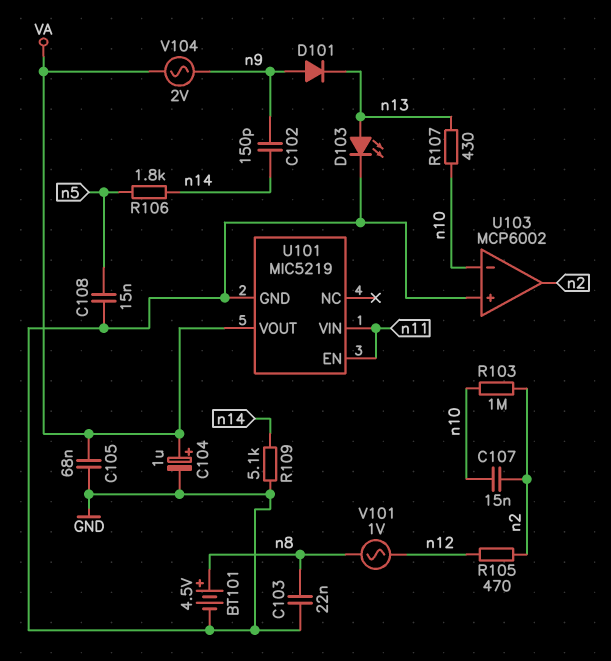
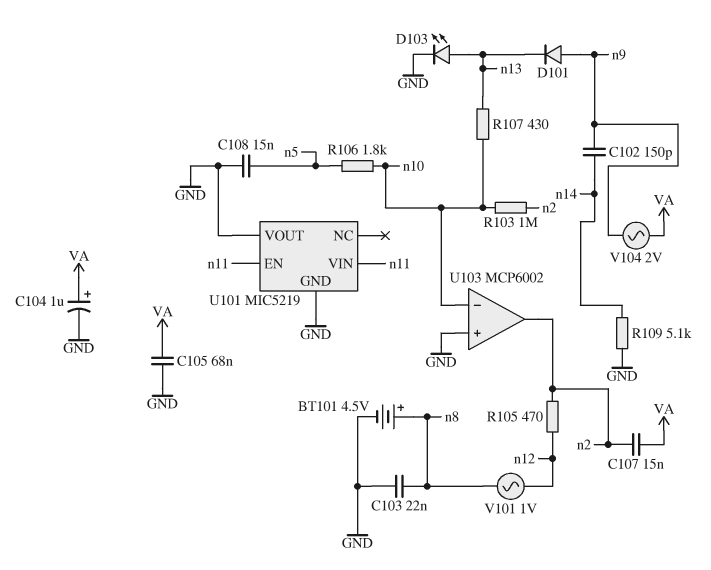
C107: 15nF (n2, n10) -> 15nF (VA, n2)
R106: 1.8k (n5, n14) -> 1.8k (n5, n10)
U101 pin VOUT: VA -> GND

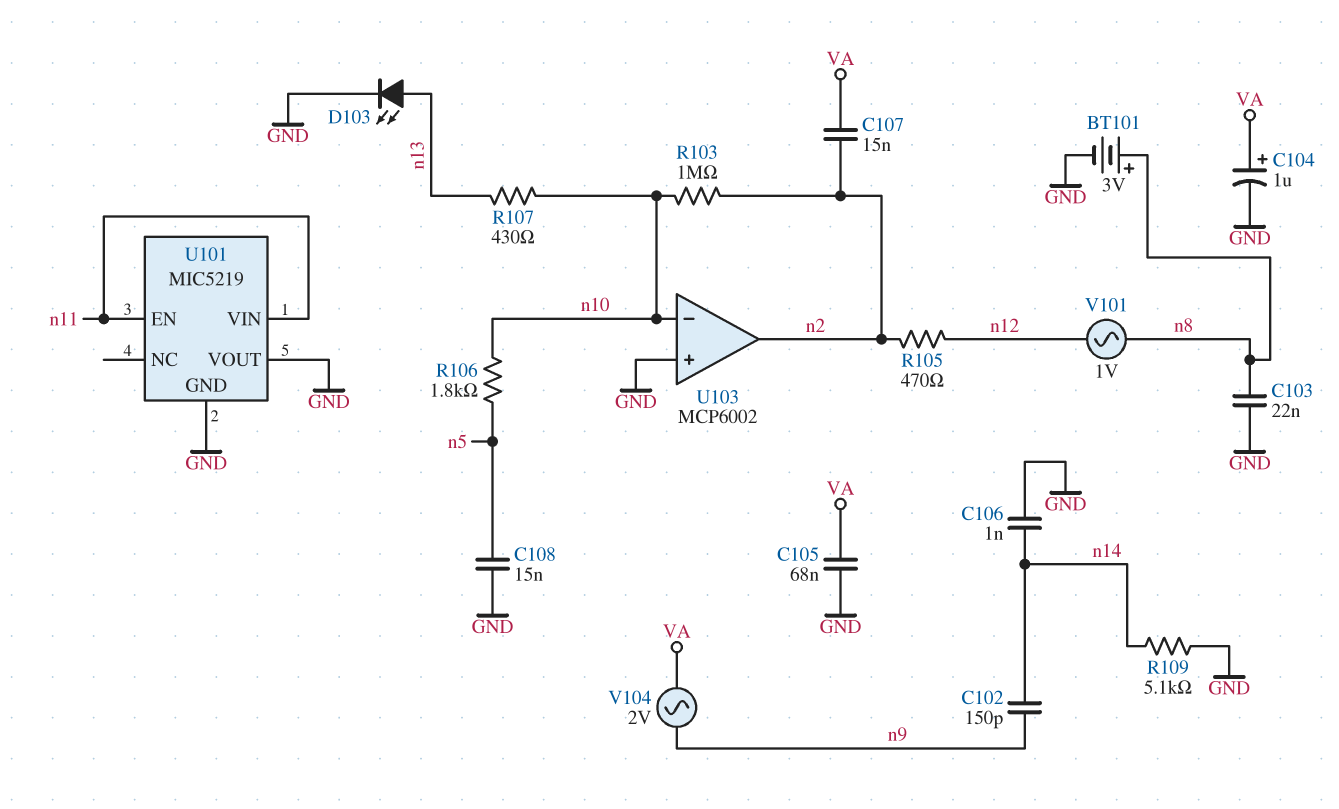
BT101: 4.5V (plus n8, minus GND) -> 3V (plus n8, minus GND)
C106: none -> 1nF (GND, n14)
D101: diode (A n9, K n13) -> none

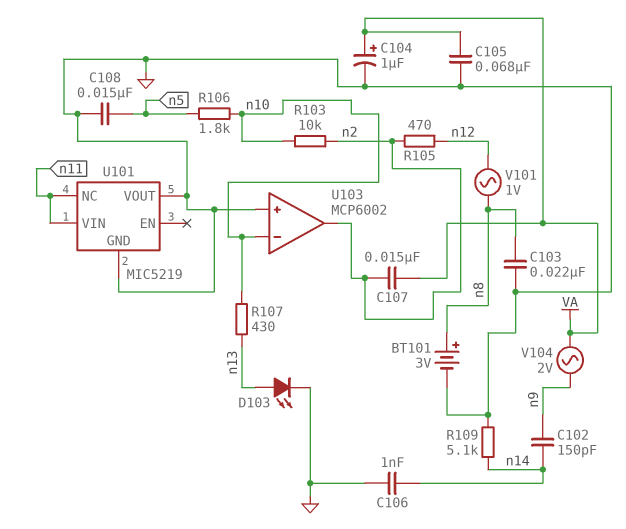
R103: 1M (n2, n10) -> 10k (n2, n10)
U101 pin EN: n11 -> none
U101 pin NC: none -> n11

